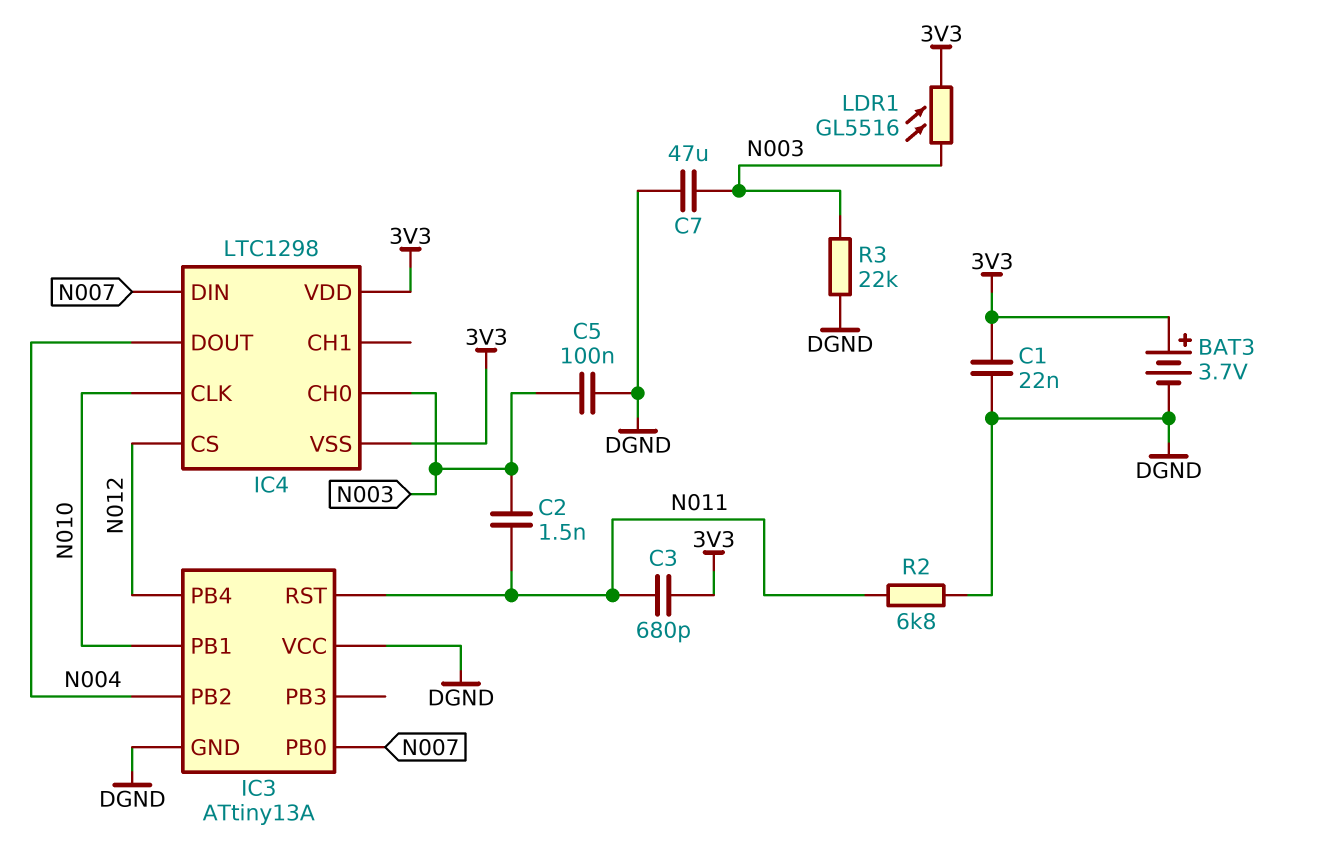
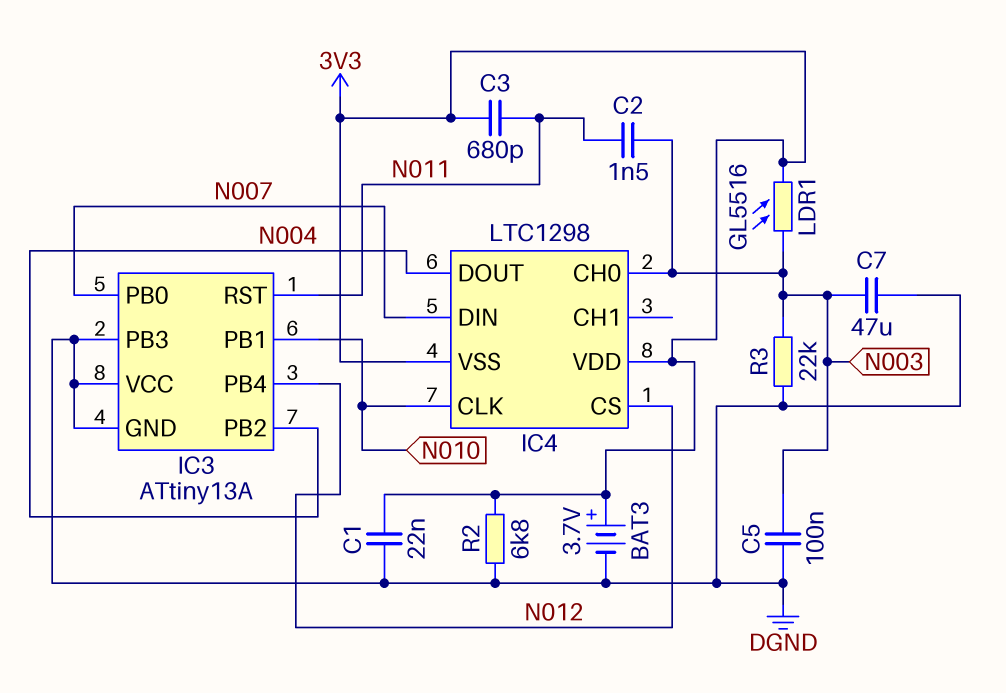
IC3 pin PB3: none -> DGND
R2: 6.8k (DGND, N011) -> 6.8k (3V3, DGND)

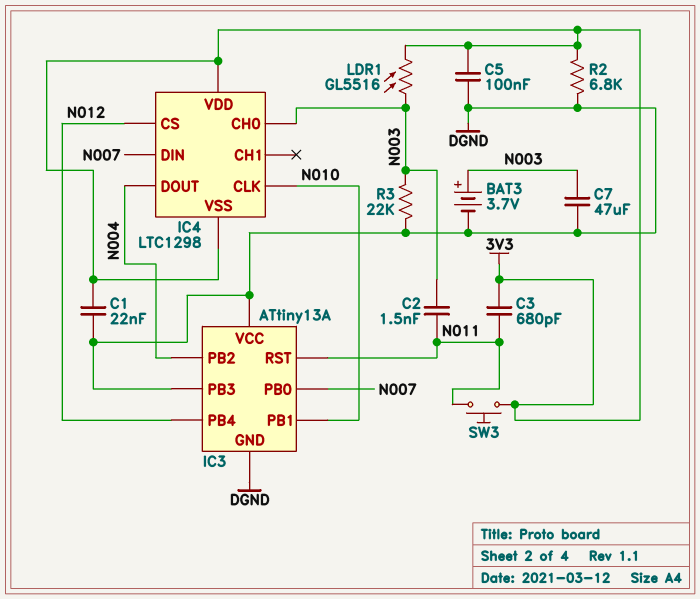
BAT3: 3.7V (plus 3V3, minus DGND) -> 3.7V (plus N003, minus DGND)
C5: 100nF (DGND, N003) -> 100nF (3V3, DGND)
SW3: none -> button (3V3, N011)

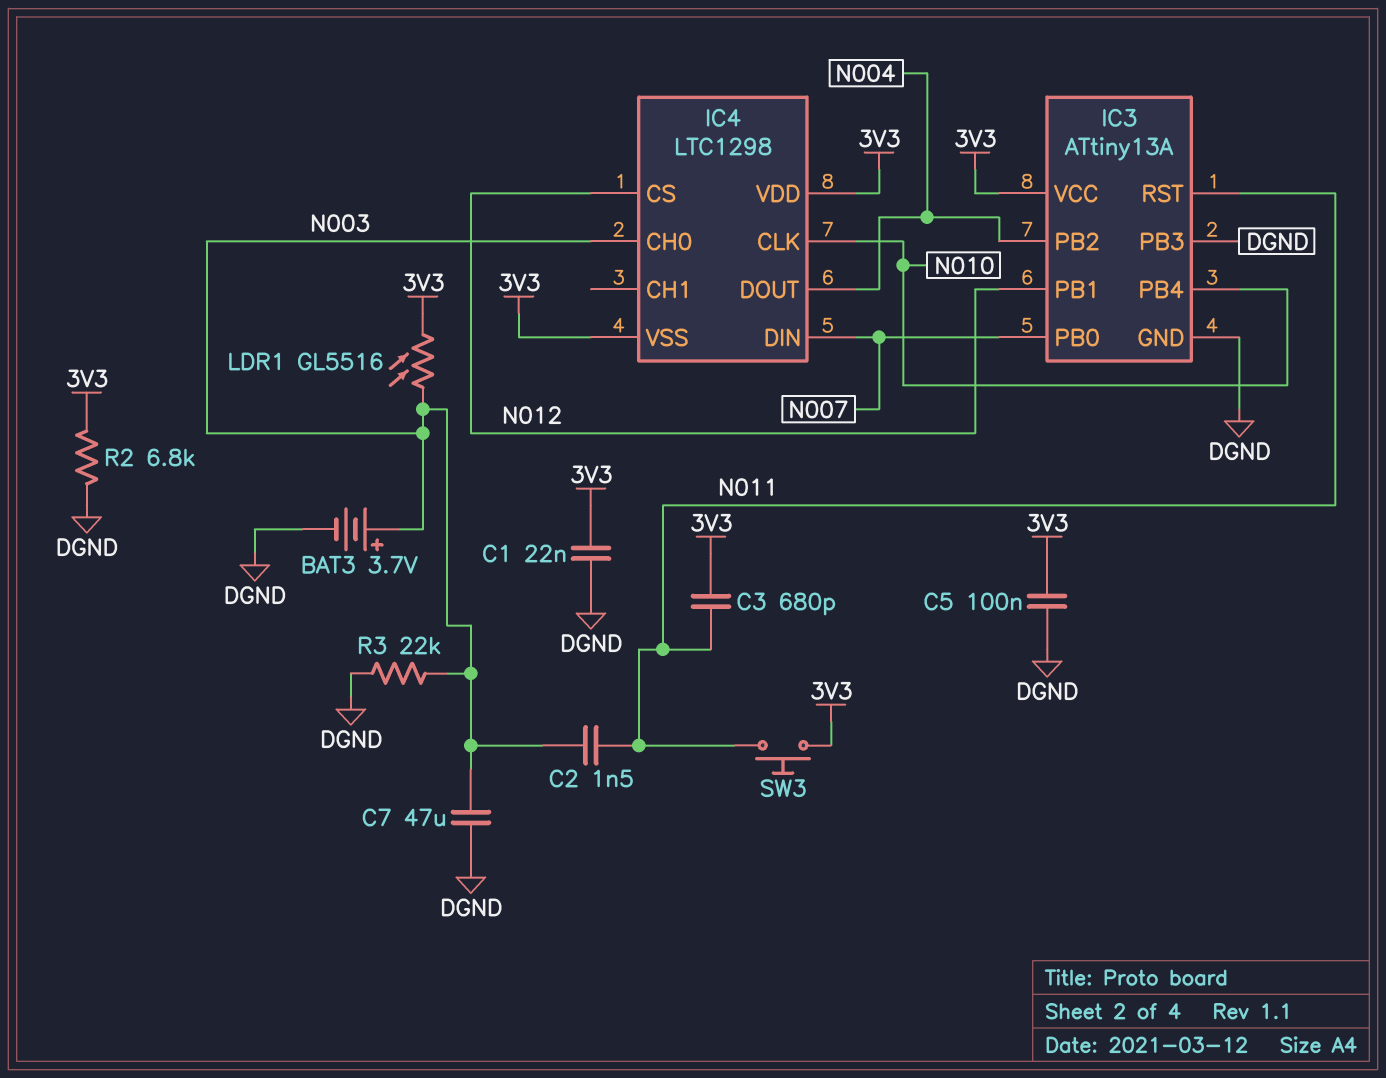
IC3 pin PB1: N010 -> N012
IC3 pin PB4: N012 -> N010
IC3 pin VCC: DGND -> 3V3

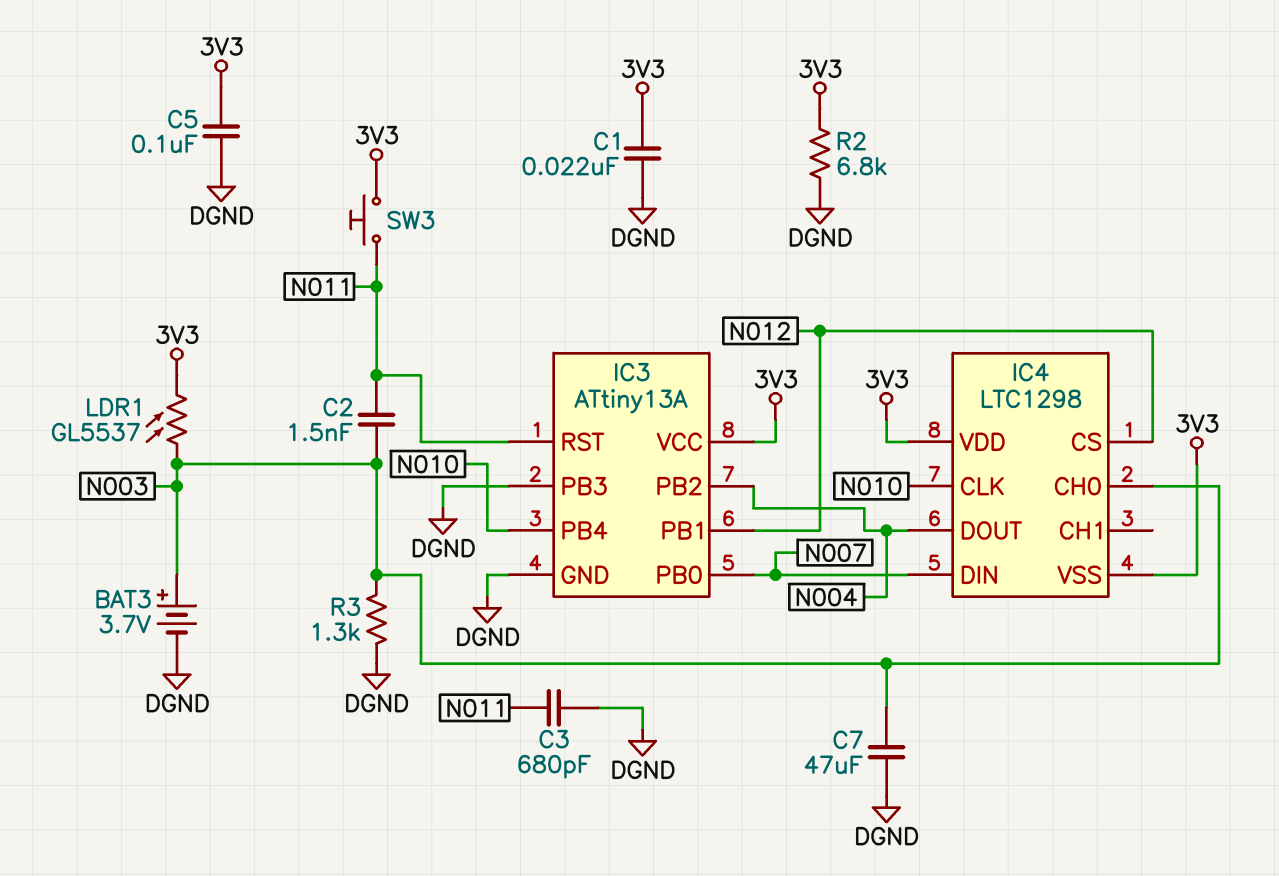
C3: 680pF (3V3, N011) -> 680pF (DGND, N011)
LDR1: GL5516 (3V3, N003) -> GL5537 (3V3, N003)
R3: 22k (DGND, N003) -> 1.3k (DGND, N003)

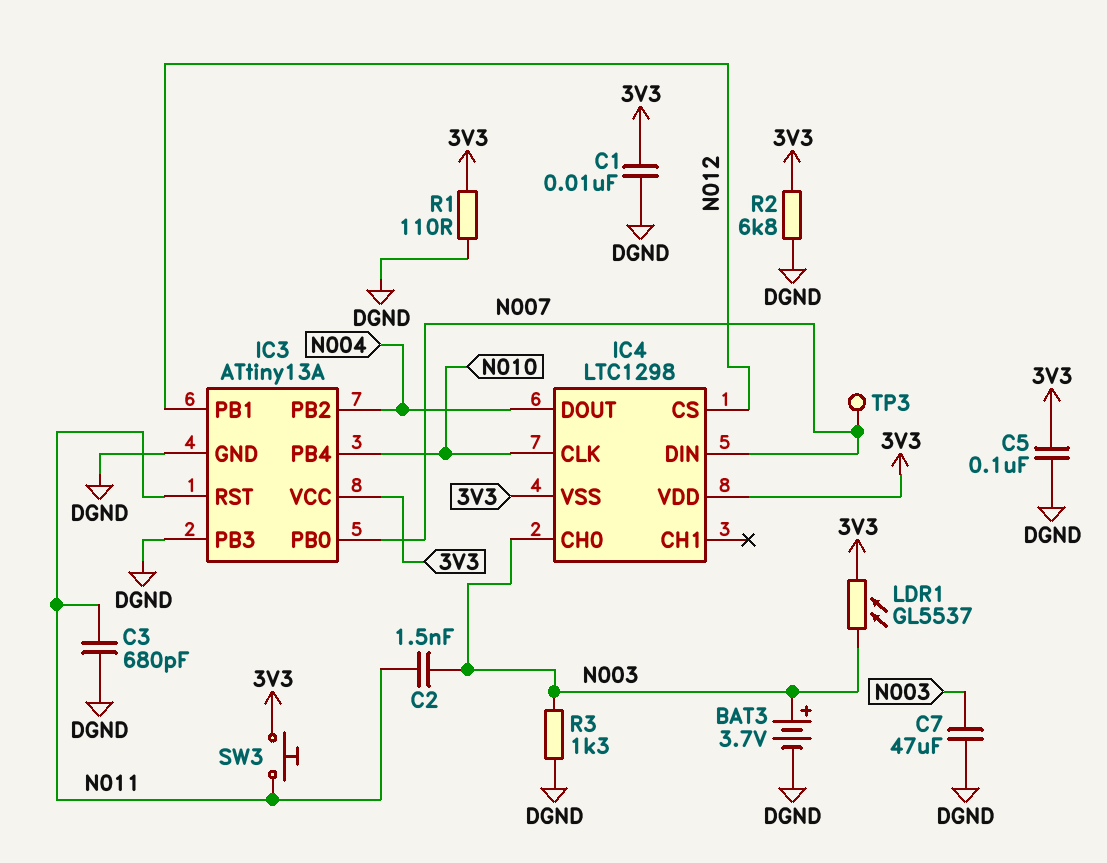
C1: 22nF (3V3, DGND) -> 10nF (3V3, DGND)
R1: none -> 110 (3V3, DGND)
TP3: none -> test point (N007)

